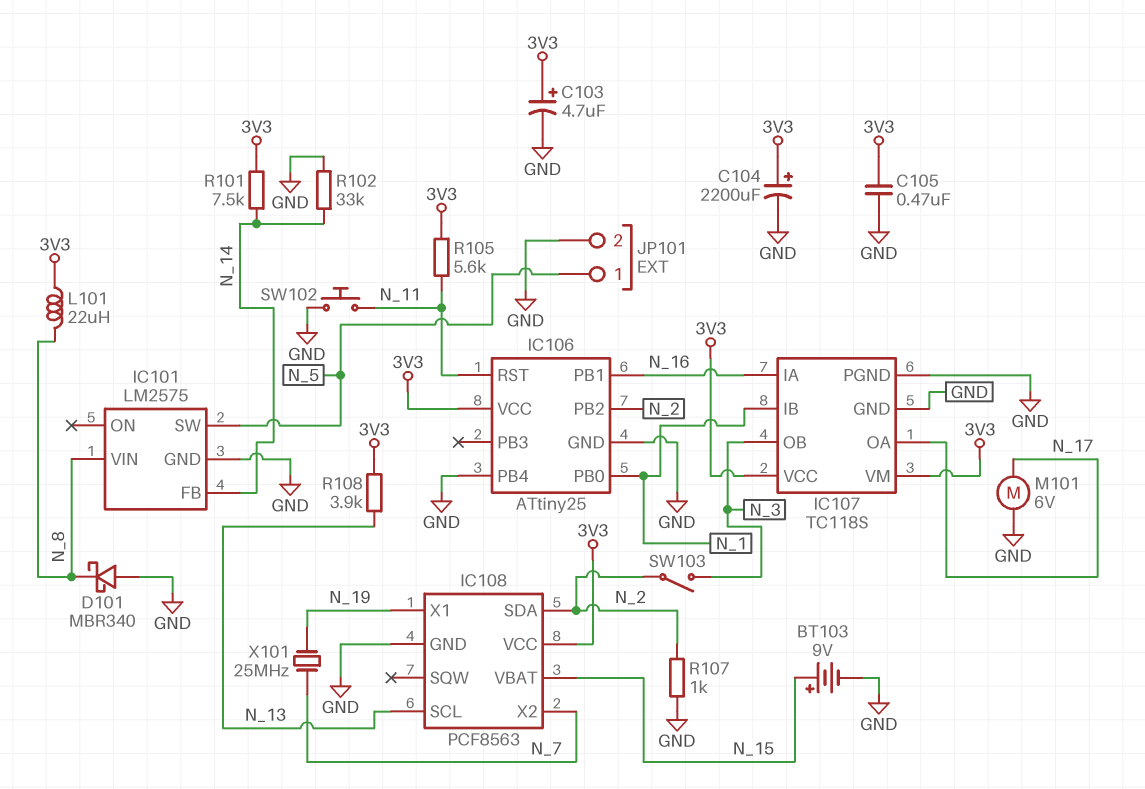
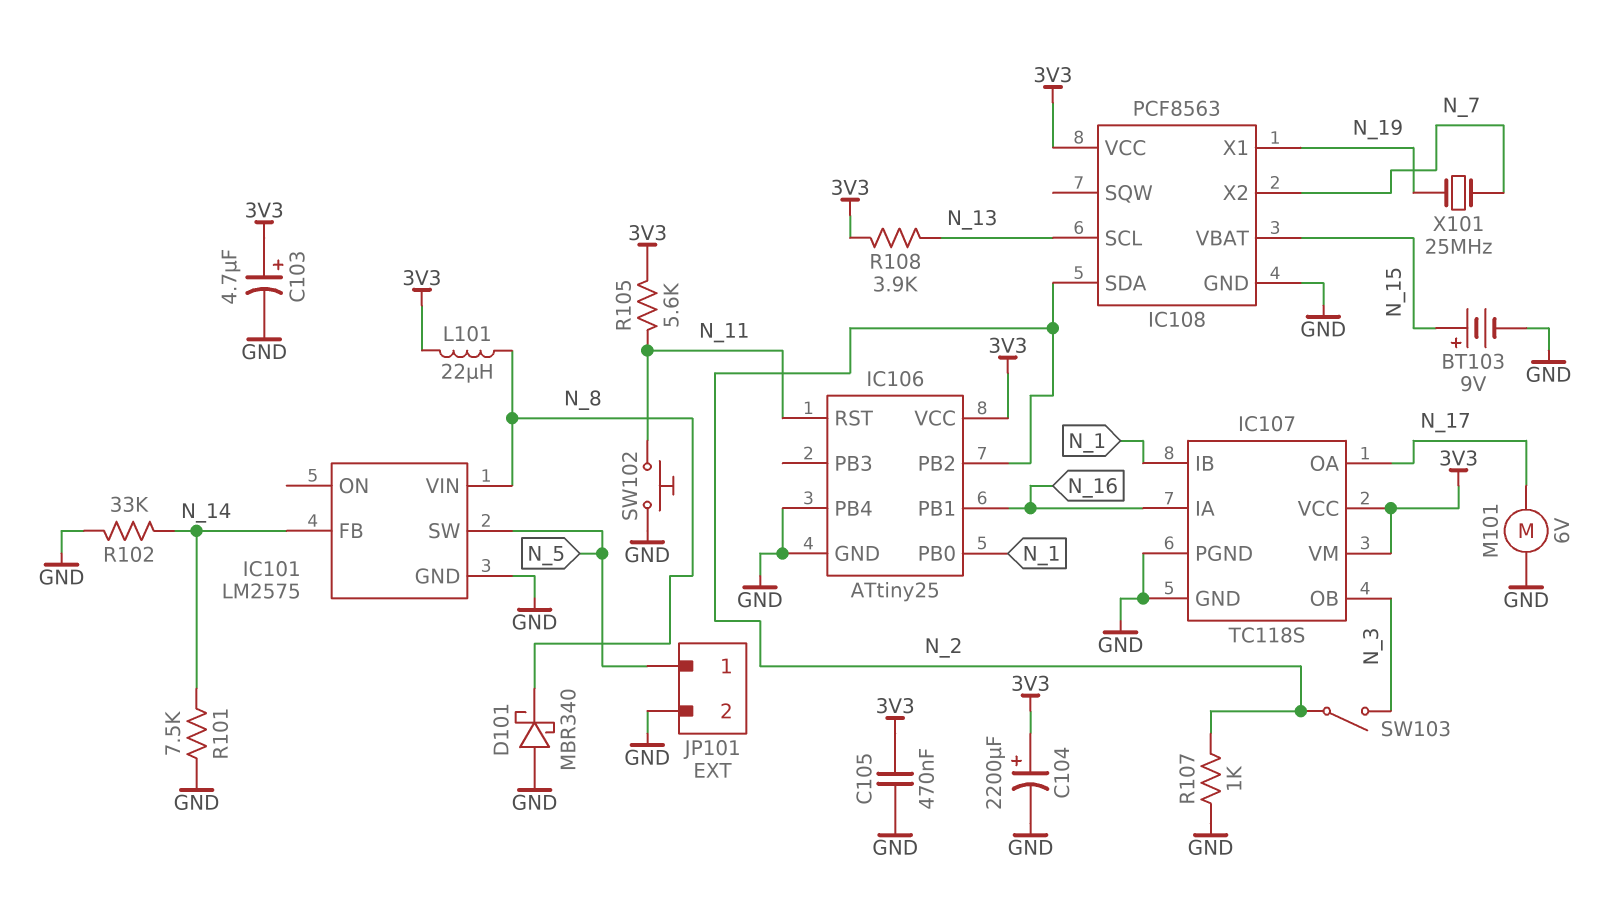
R101: 7.5k (3V3, N_14) -> 7.5k (GND, N_14)

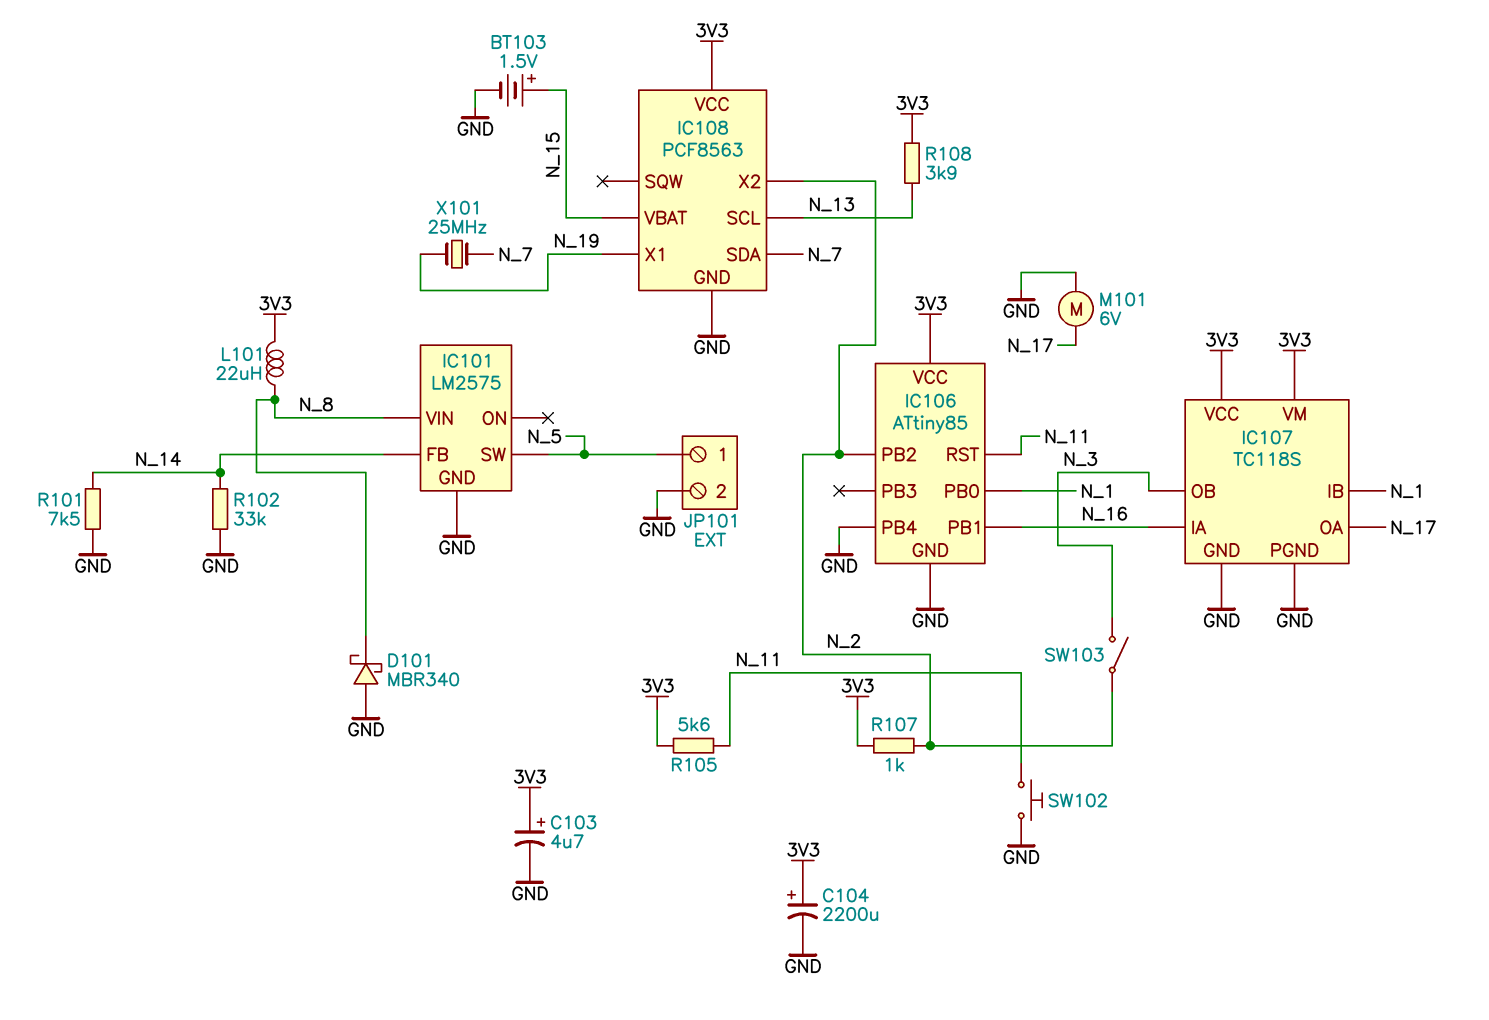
BT103: 9V (plus N_15, minus GND) -> 1.5V (plus N_15, minus GND)
C105: 470nF (3V3, GND) -> none
IC106: ATtiny25 -> ATtiny85
IC108 pin SDA: N_2 -> N_7
IC108 pin X2: N_7 -> N_2
R107: 1k (GND, N_2) -> 1k (3V3, N_2)

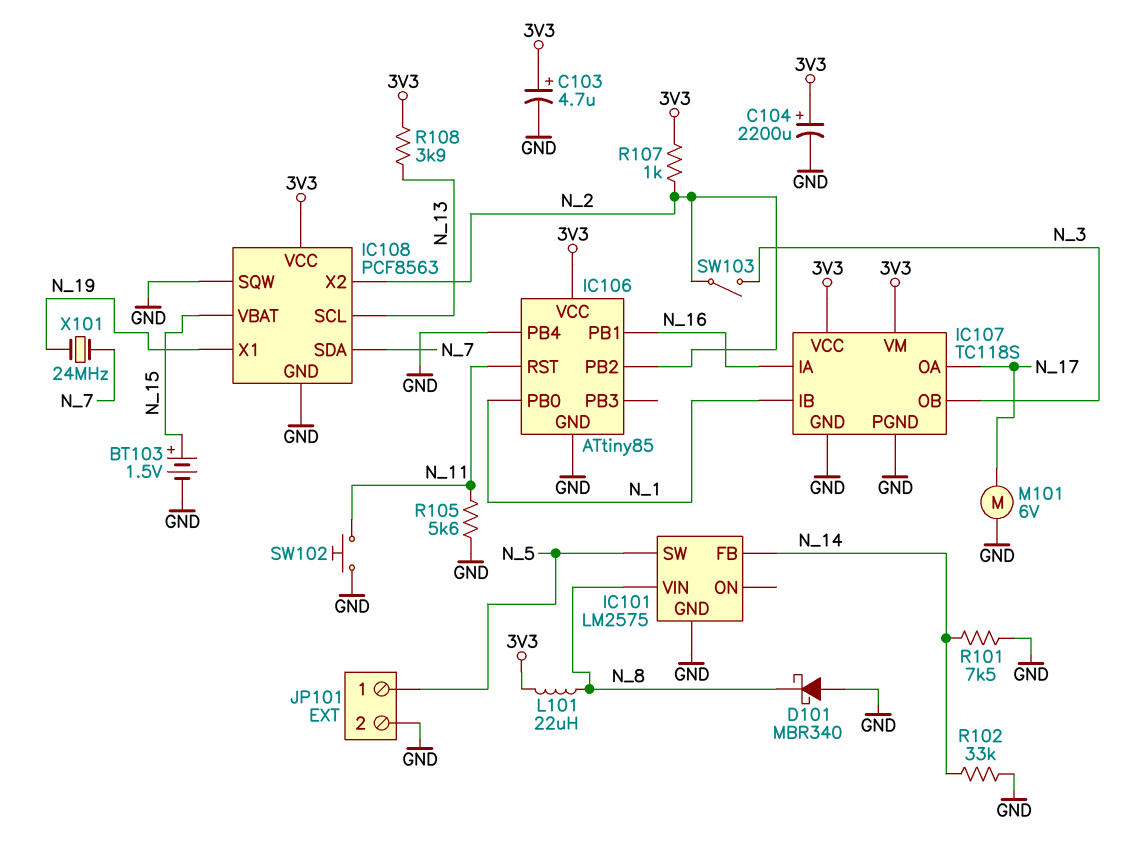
IC108 pin SQW: none -> GND
R105: 5.6k (3V3, N_11) -> 5.6k (GND, N_11)
X101: 25MHz (N_7, N_19) -> 24MHz (N_7, N_19)

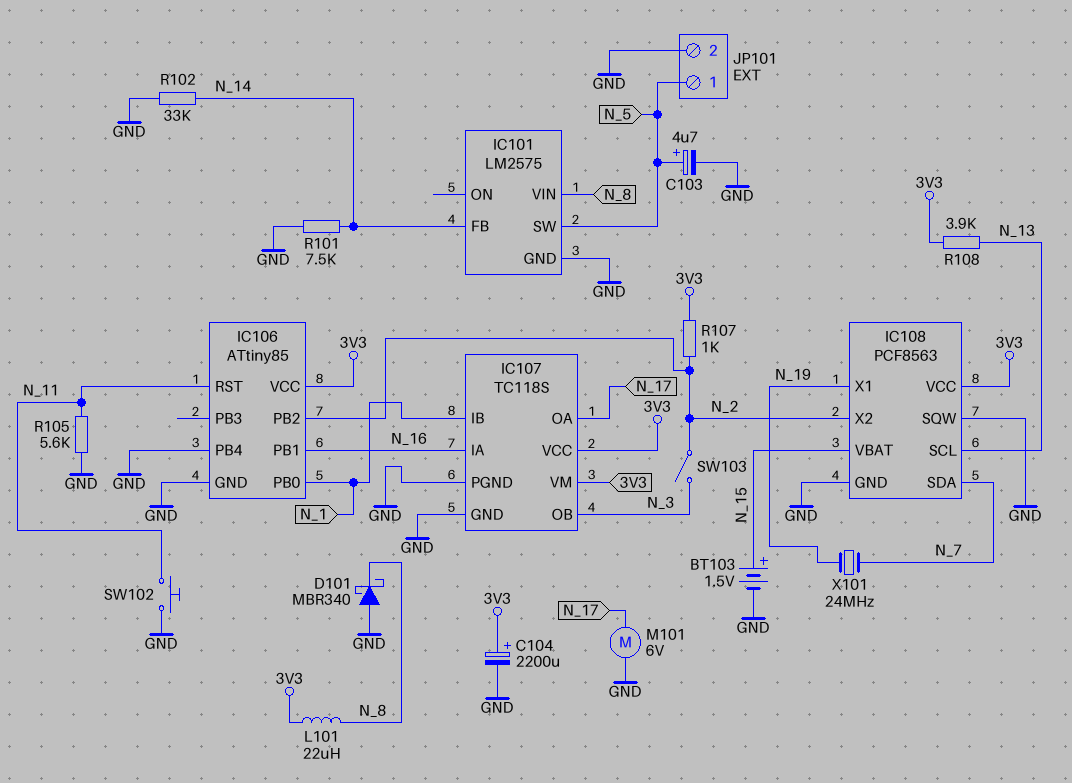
C103: 4.7uF (plus 3V3, minus GND) -> 4.7uF (plus N_5, minus GND)

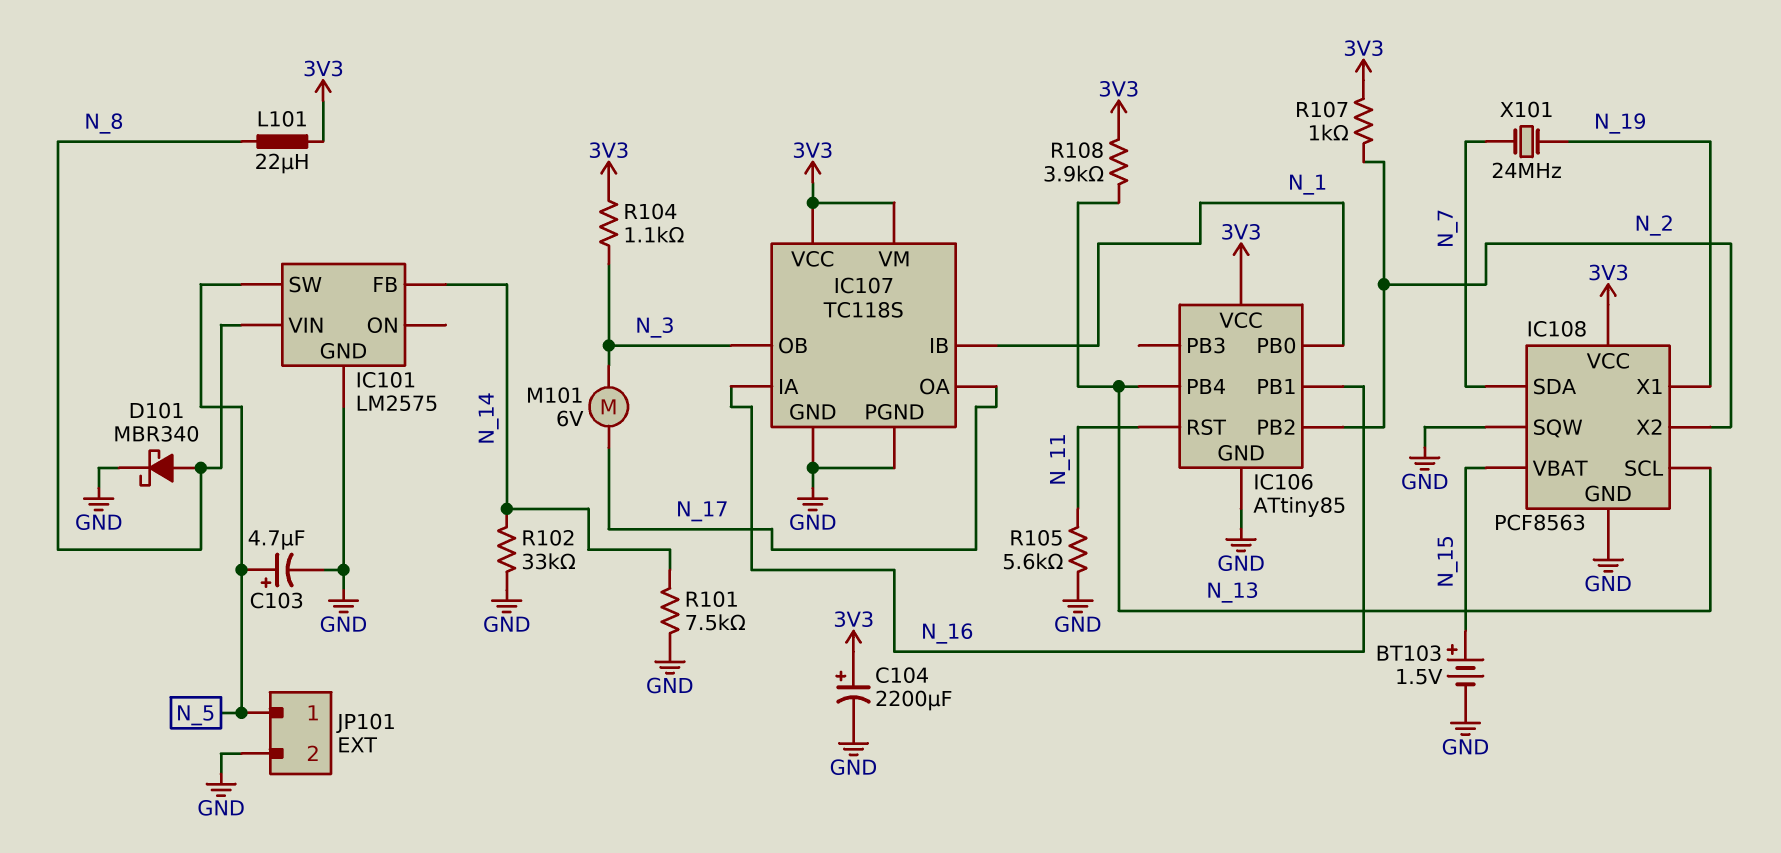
D101: schottky MBR340 (A GND, K N_8) -> schottky MBR340 (A N_8, K GND)
IC106 pin PB4: GND -> N_13
M101: motor 6V (GND, N_17) -> motor 6V (N_3, N_17)
R104: none -> 1.1k (3V3, N_3)
SW102: button (GND, N_11) -> none
SW103: switch (N_2, N_3) -> none

